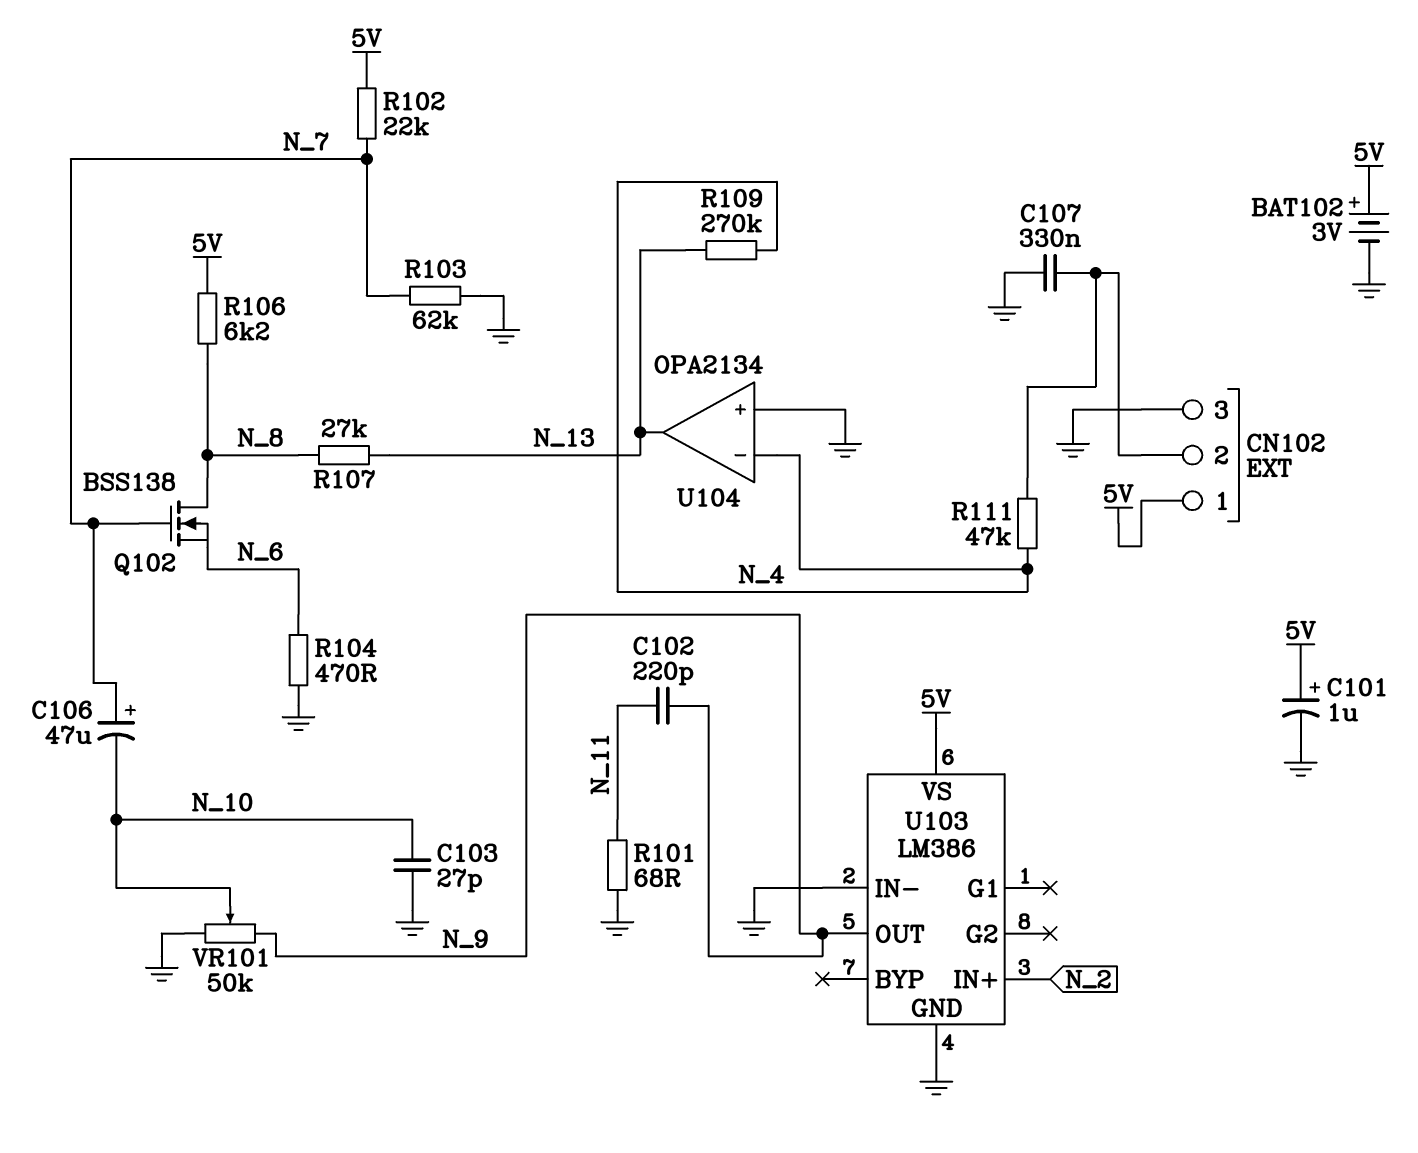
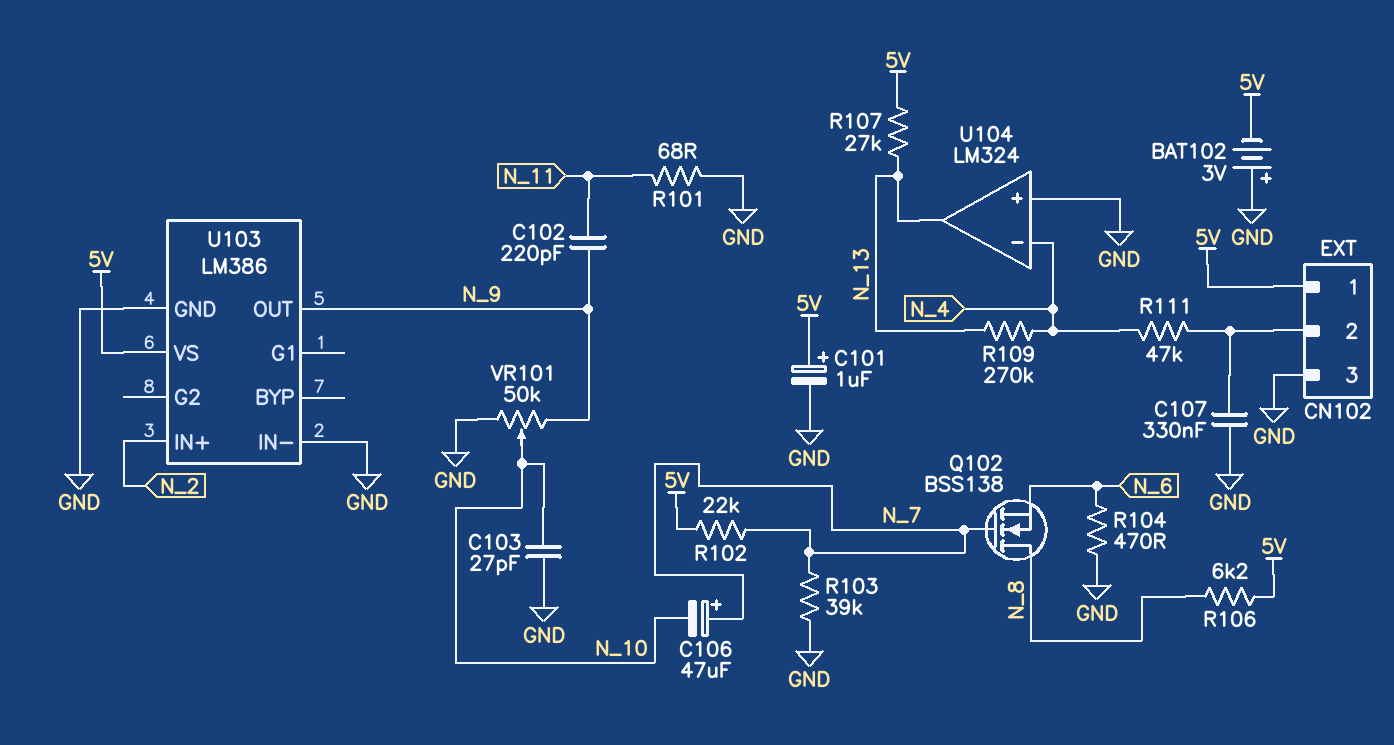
BAT102: 3V (plus 5V, minus GND) -> 3V (plus GND, minus 5V)
R103: 62k (GND, N_7) -> 39k (GND, N_7)
R107: 27k (N_8, N_13) -> 27k (5V, N_13)
U104: OPA2134 -> LM324

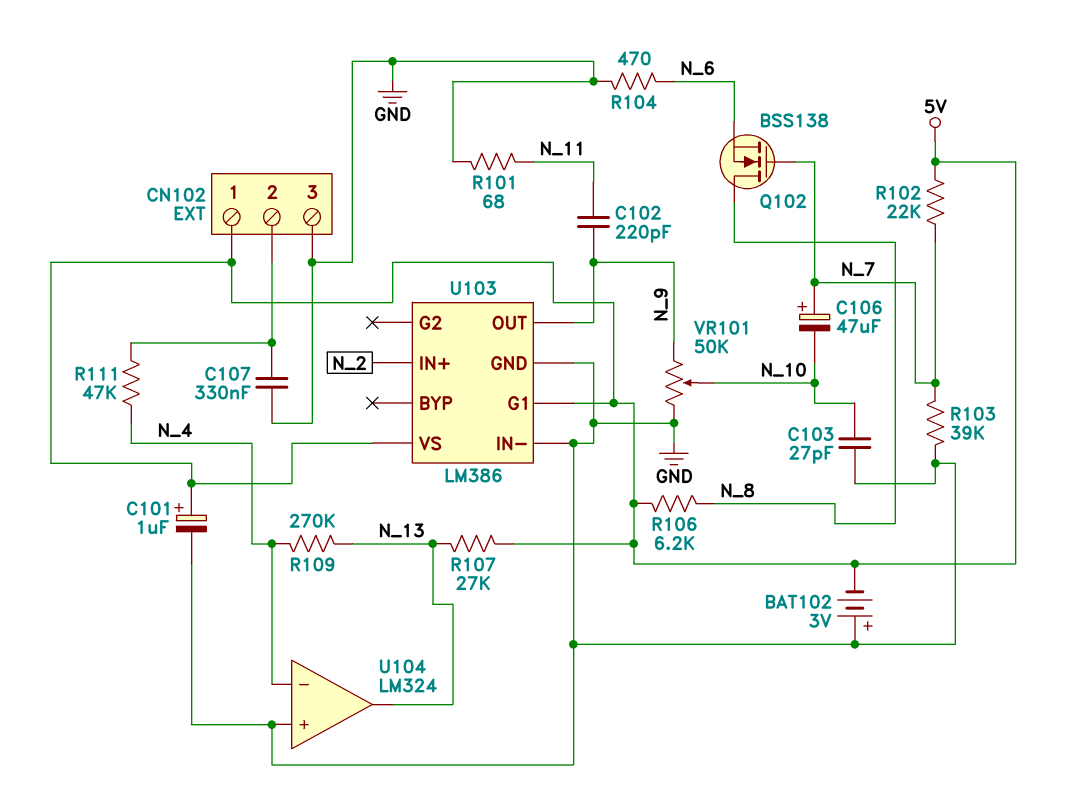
U103 pin G1: none -> 5V

